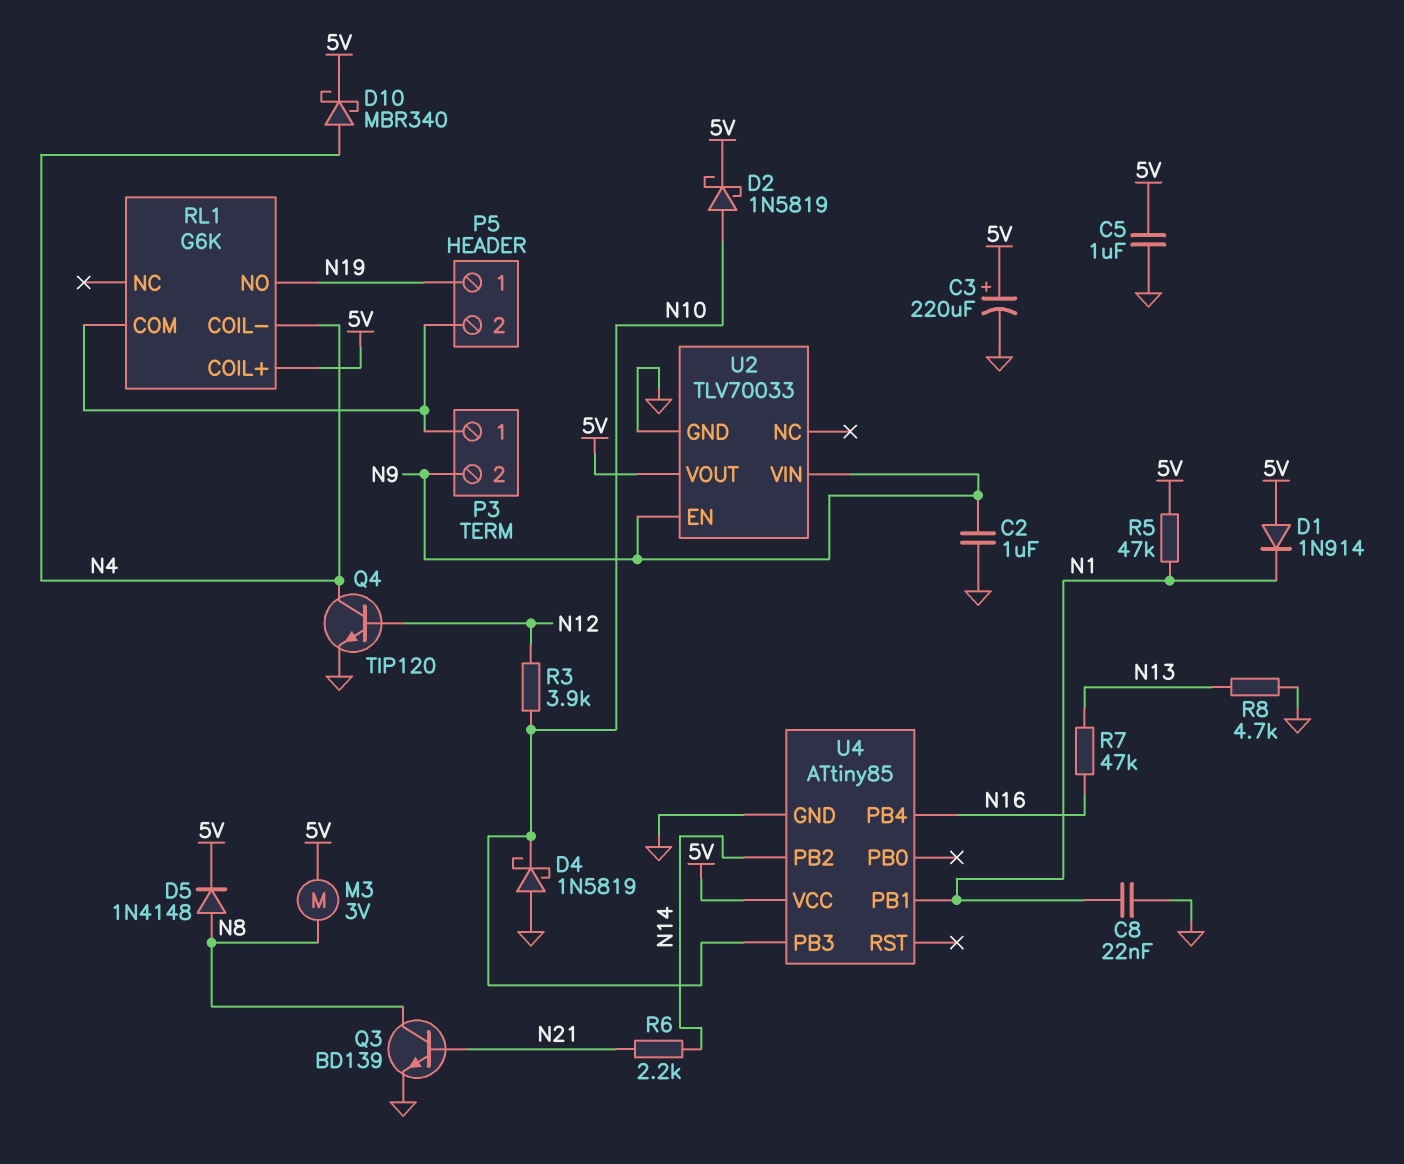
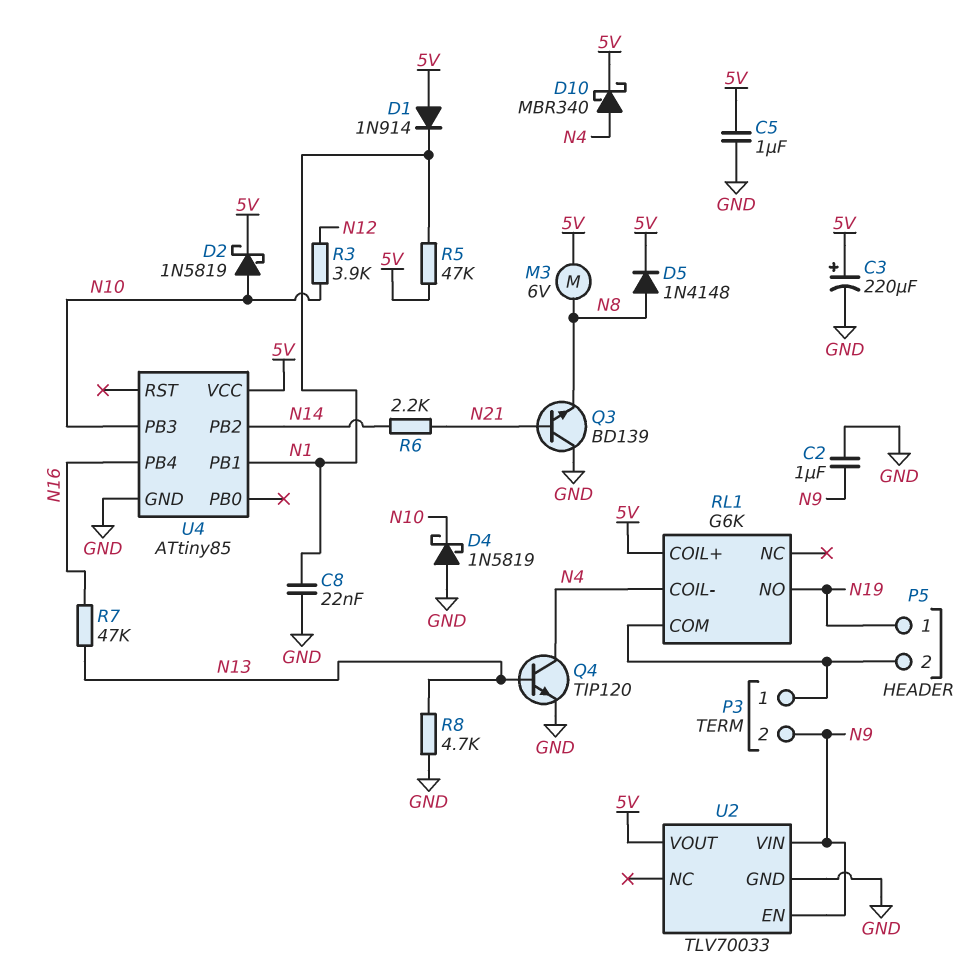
M3: motor 3V (5V, N8) -> motor 6V (5V, N8)
Q3: NPN BD139 (B N21, C N8, E GND) -> NPN BD139 (B N21, C GND, E N8)
Q4: NPN TIP120 (B N12, C N4, E GND) -> NPN TIP120 (B N13, C N4, E GND)

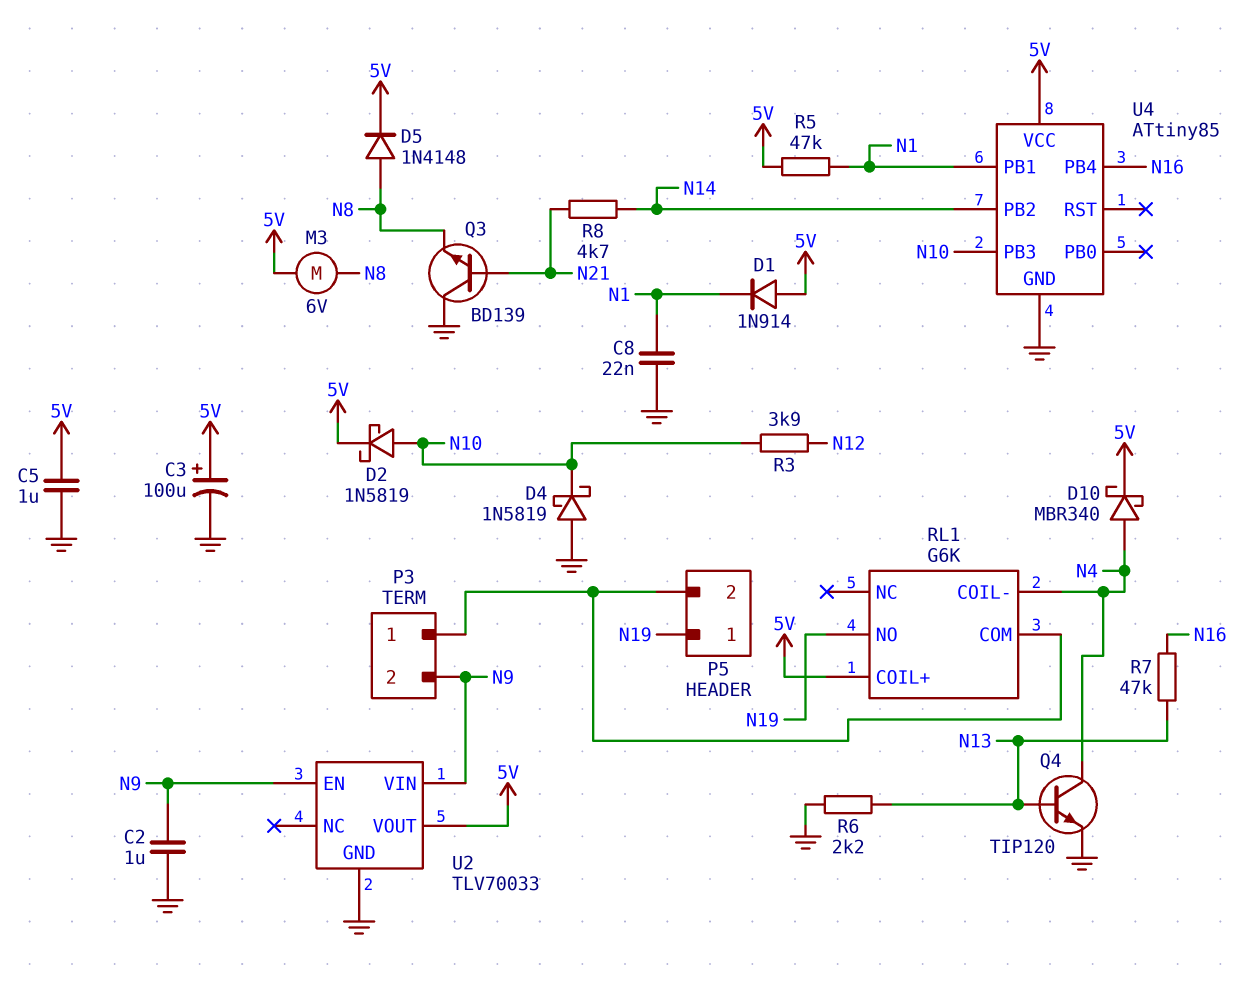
C3: 220uF (plus 5V, minus GND) -> 100uF (plus 5V, minus GND)
R6: 2.2k (N14, N21) -> 2.2k (GND, N13)
R8: 4.7k (GND, N13) -> 4.7k (N14, N21)

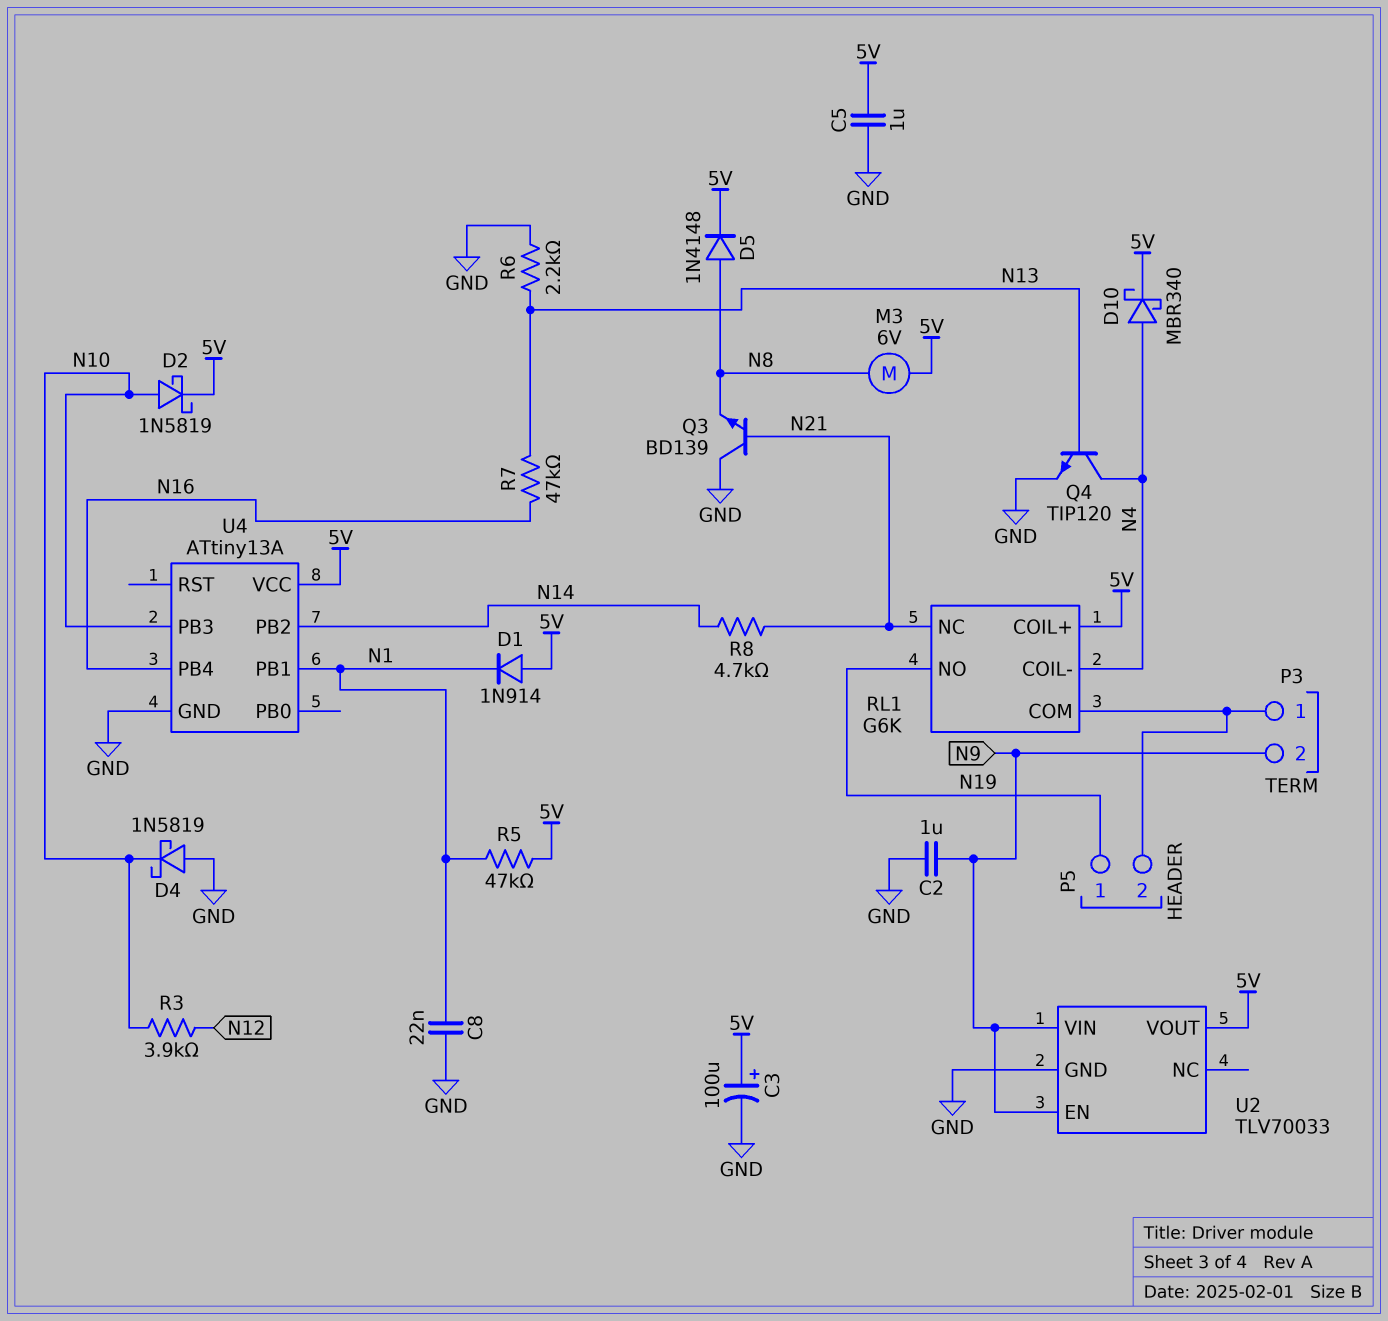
RL1 pin NC: none -> N21
U4: ATtiny85 -> ATtiny13A

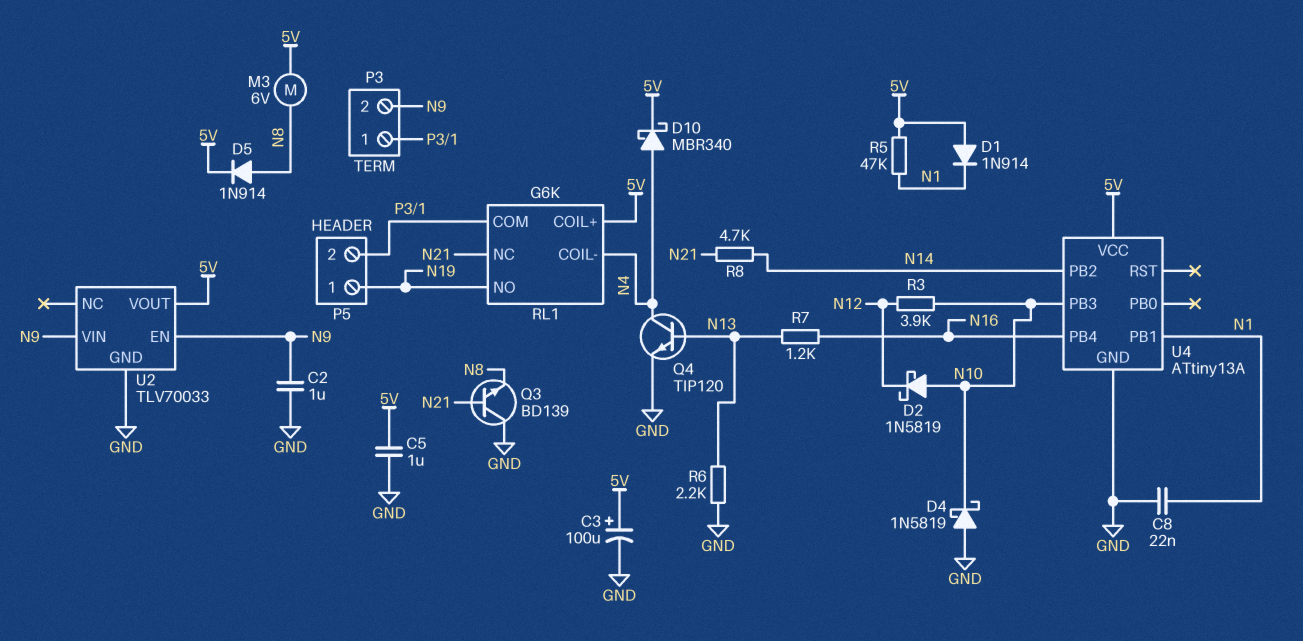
D2: schottky 1N5819 (A N10, K 5V) -> schottky 1N5819 (A N10, K N12)
D5: diode 1N4148 (A N8, K 5V) -> diode 1N914 (A N8, K 5V)
R7: 47k (N13, N16) -> 1.2k (N13, N16)

